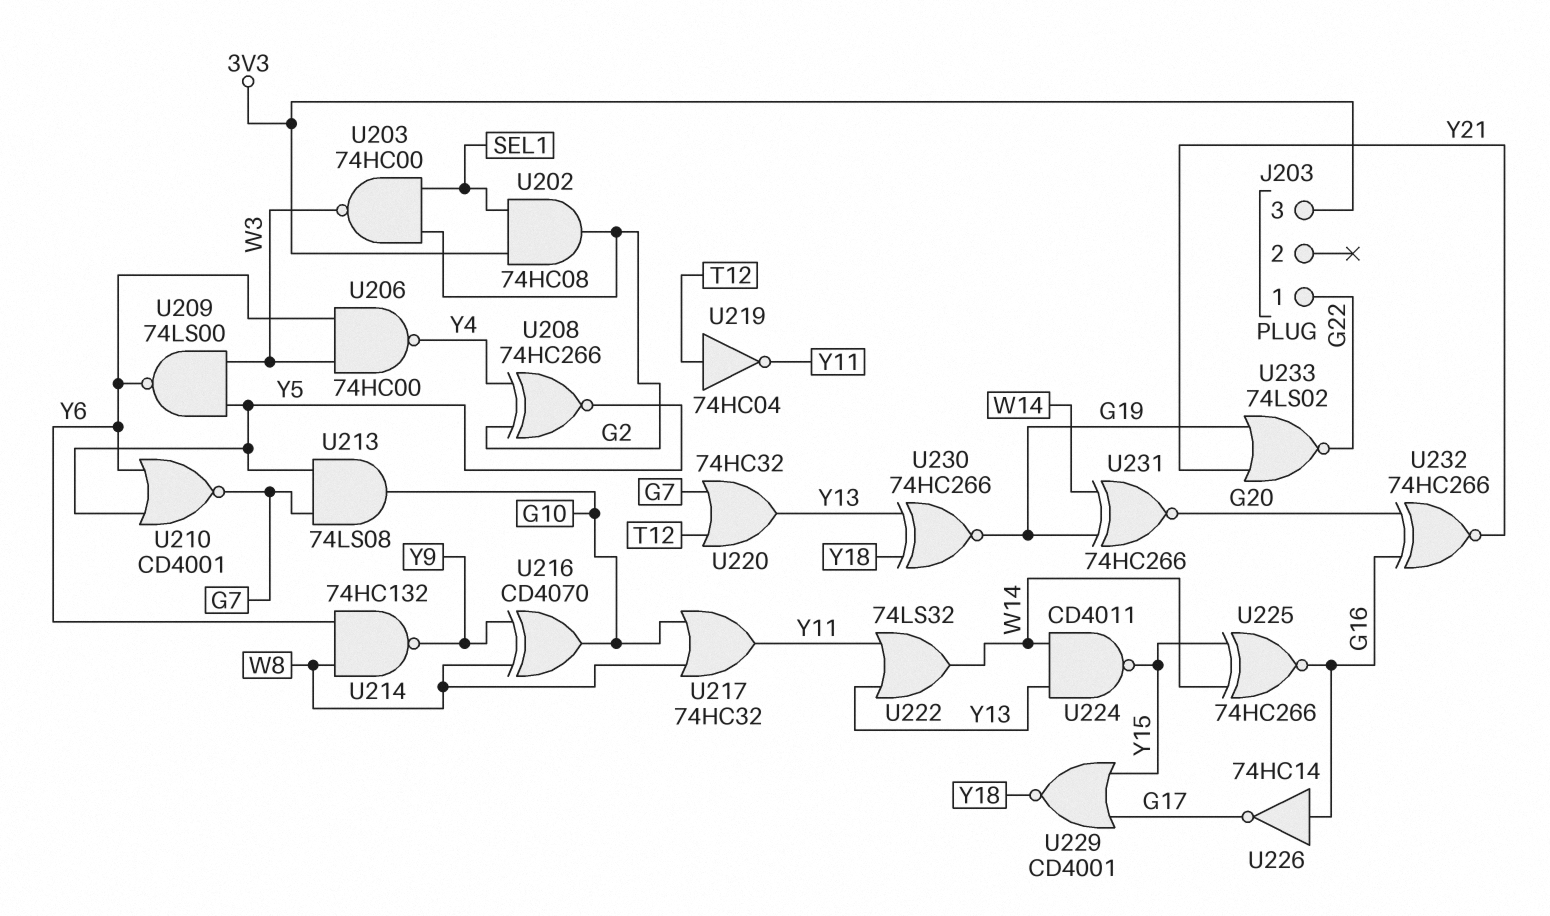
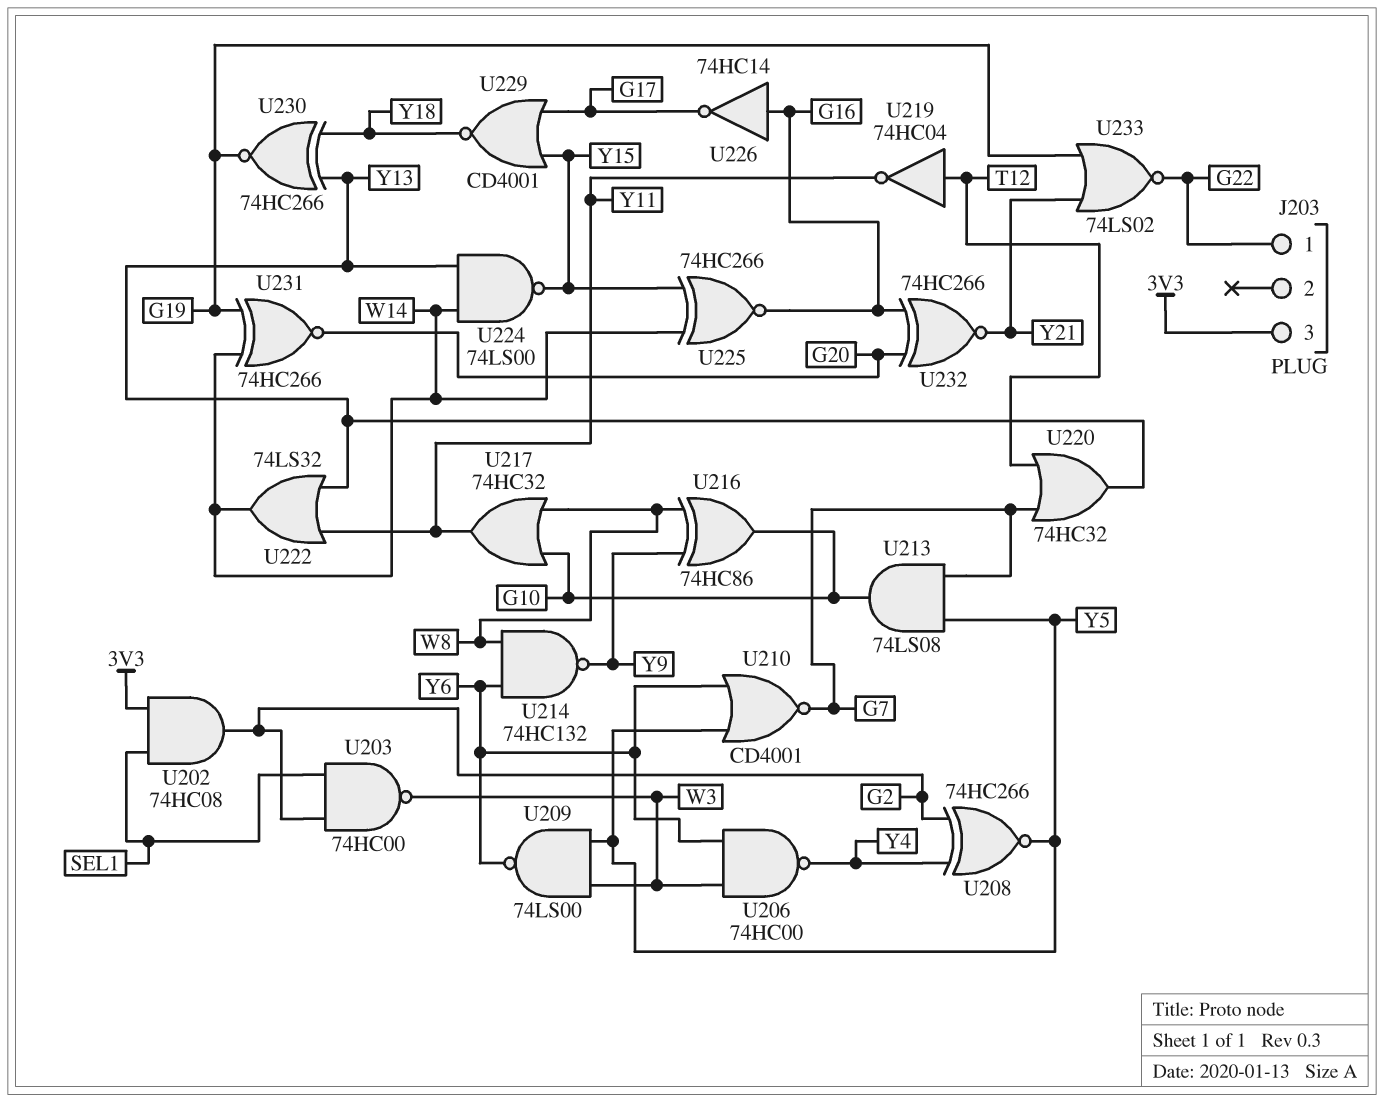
U216: XOR CD4070 (in W8, in Y9, out G10) -> XOR 74HC86 (in W8, in Y9, out G10)
U224: NAND CD4011 (in W14, in Y13, out Y15) -> NAND 74LS00 (in W14, in Y13, out Y15)

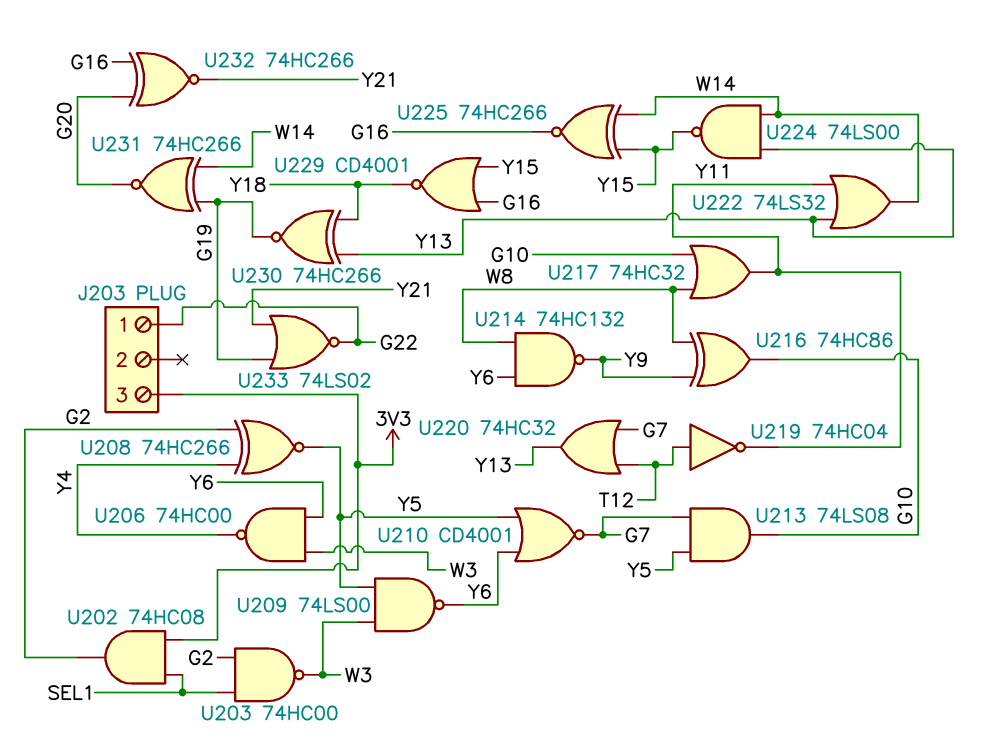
U226: NOT 74HC14 (in G16, out G17) -> none
U229: NOR CD4001 (in G17, in Y15, out Y18) -> NOR CD4001 (in G16, in Y15, out Y18)

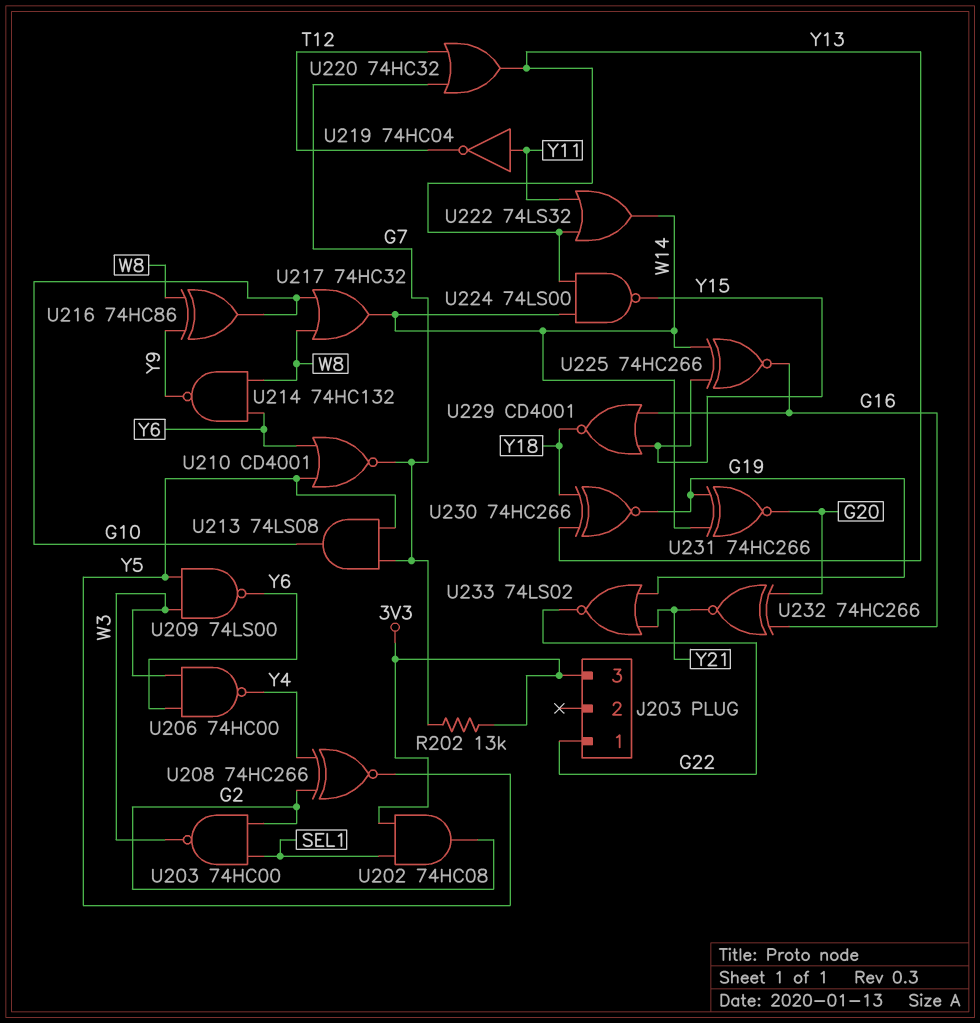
R202: none -> 13k (3V3, G7)
U217: OR 74HC32 (in G10, in W8, out Y11) -> OR 74HC32 (in G10, in W8, out W14)
U219: NOT 74HC04 (in T12, out Y11) -> NOT 74HC04 (in Y11, out T12)

